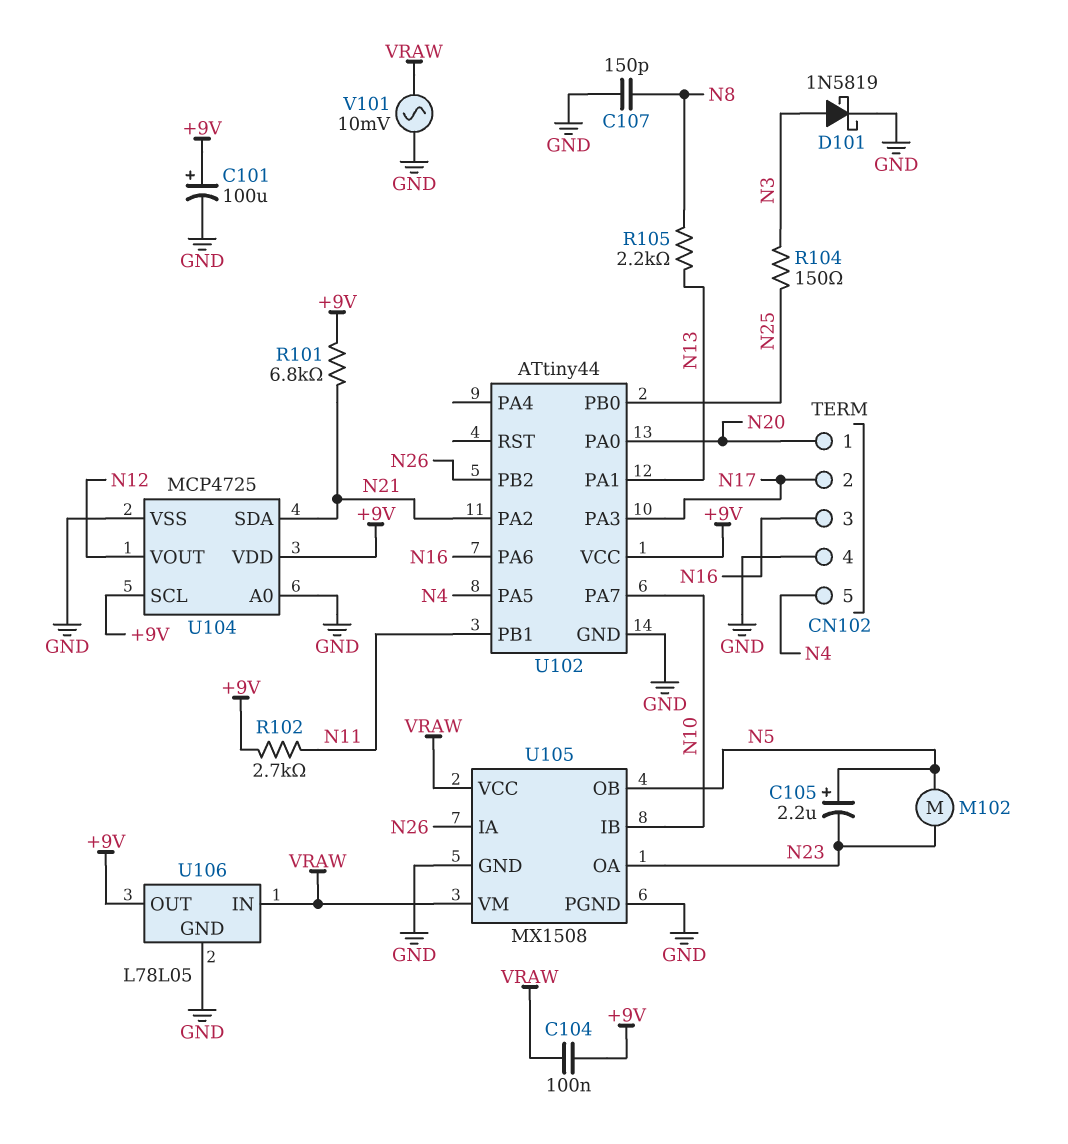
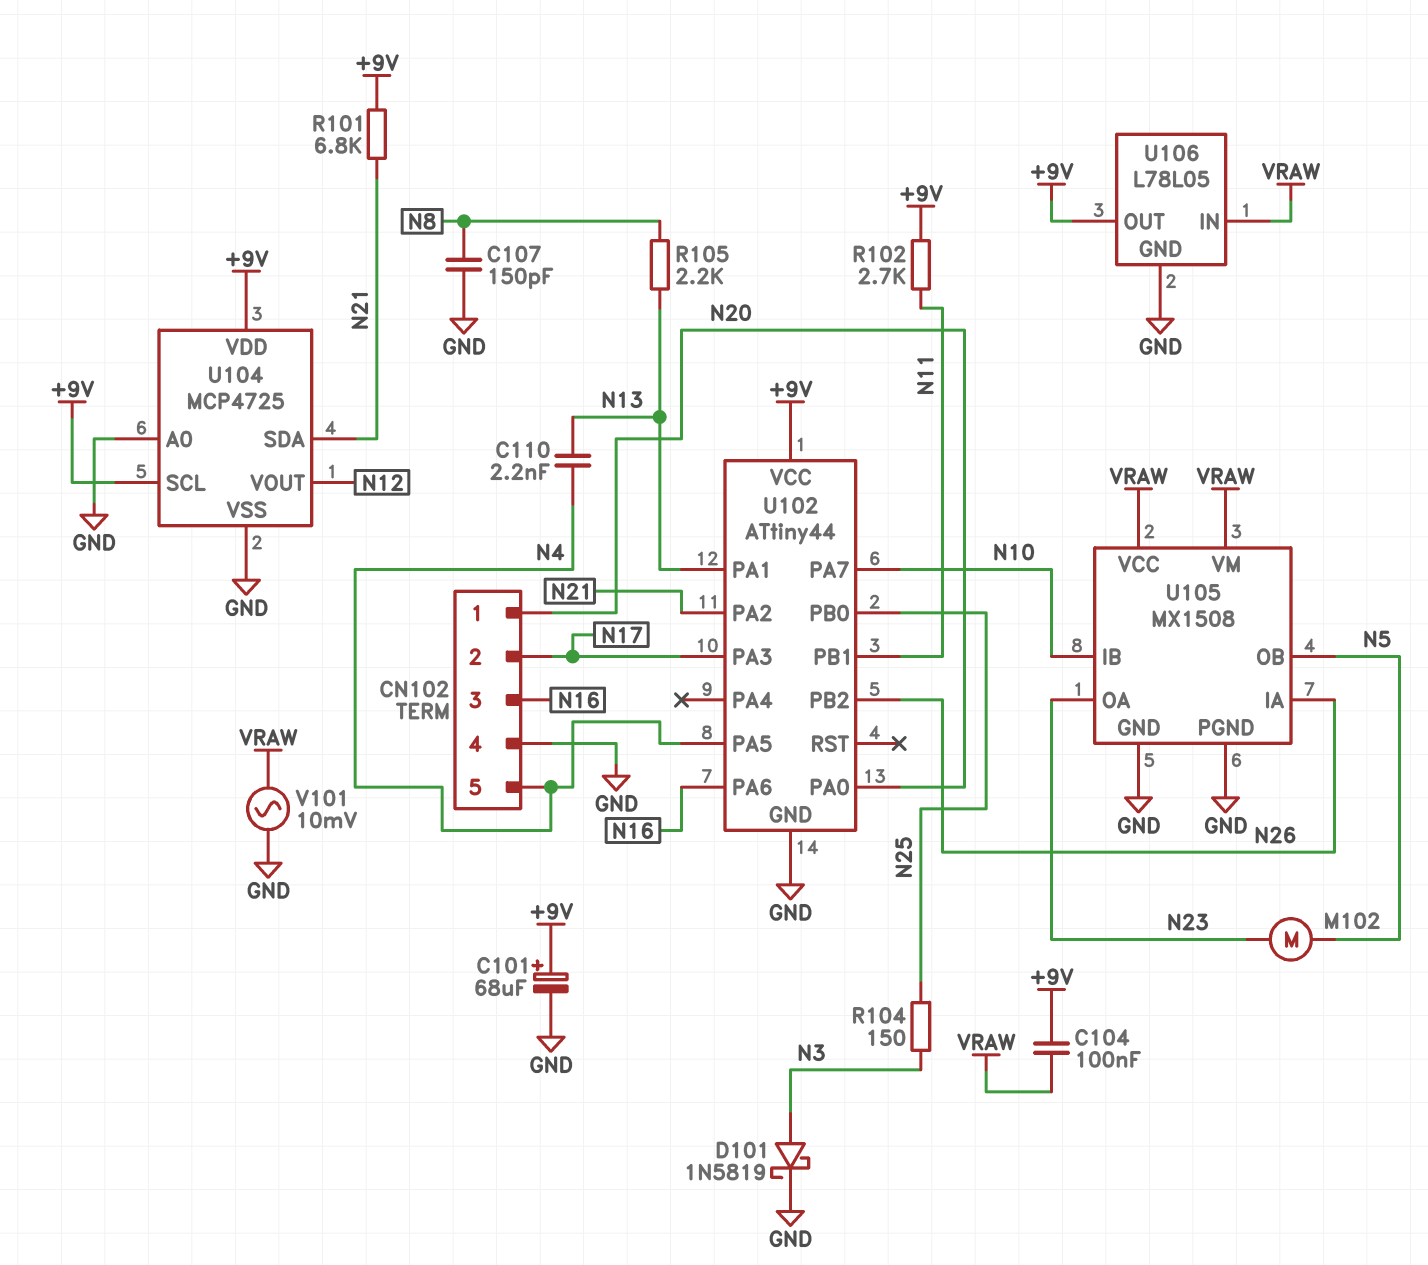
C101: 100uF (plus +9V, minus GND) -> 68uF (plus +9V, minus GND)
C105: 2.2uF (plus N5, minus N23) -> none
C110: none -> 2.2nF (N4, N13)

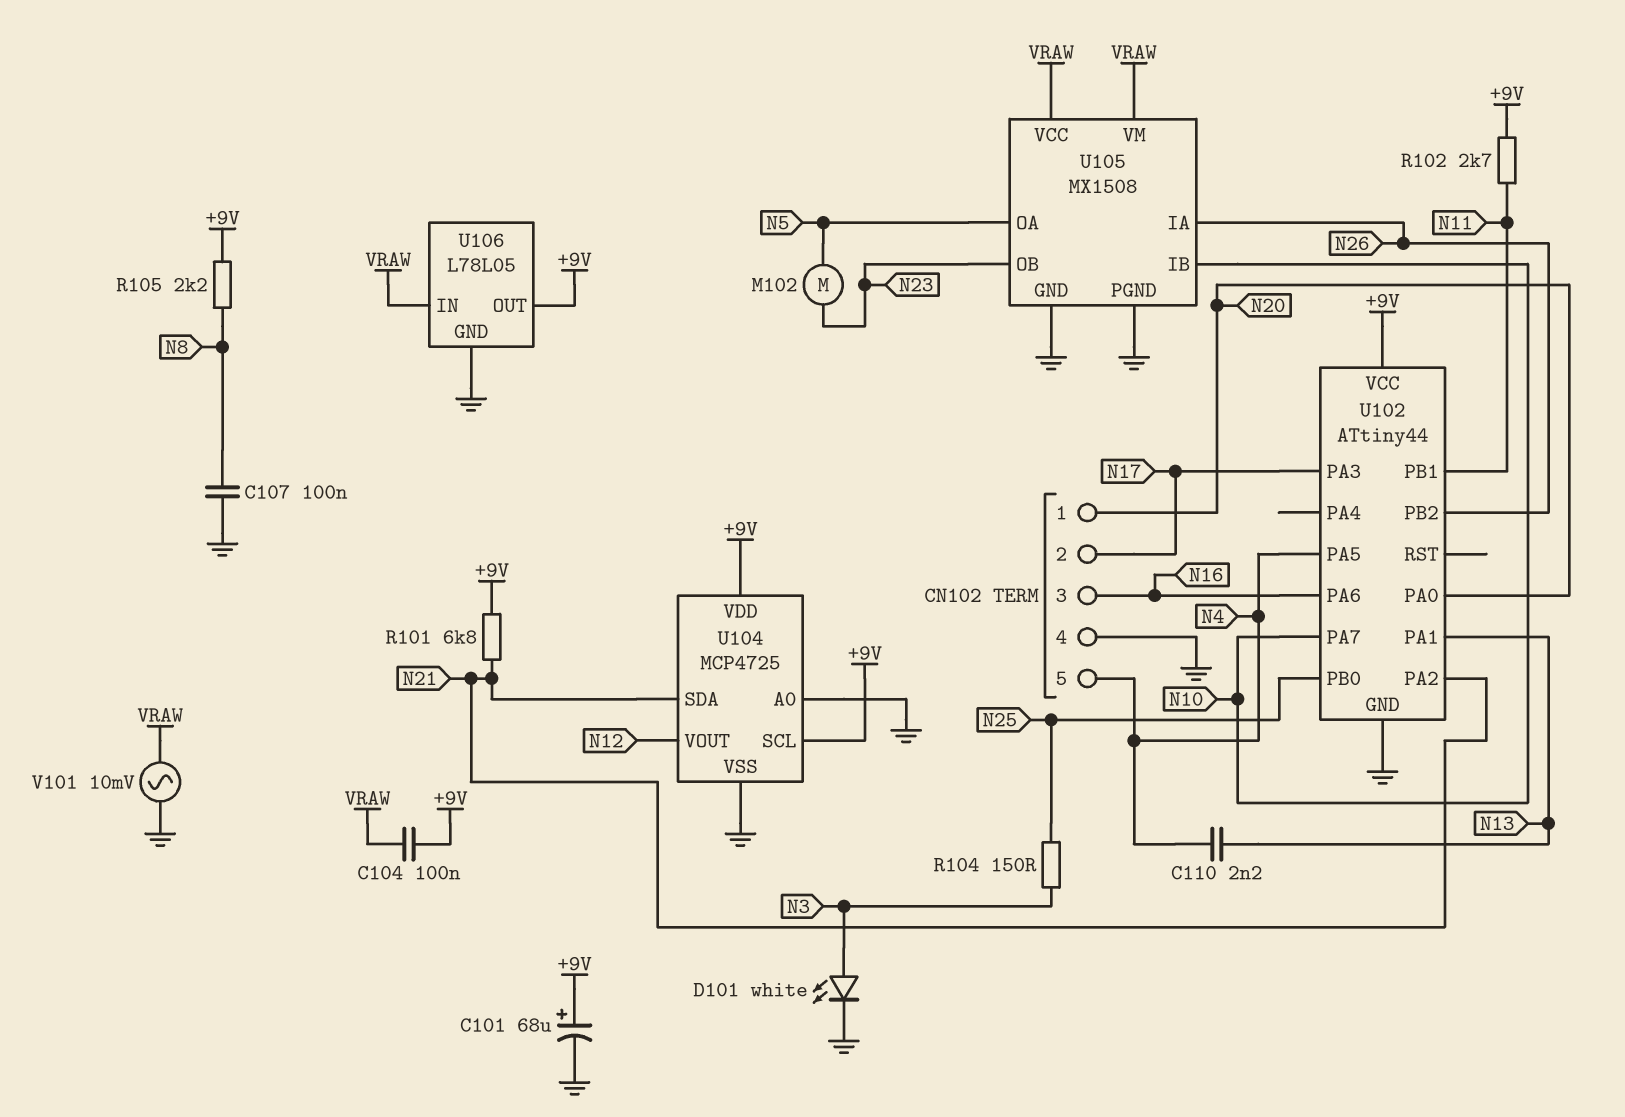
C107: 150pF (GND, N8) -> 100nF (GND, N8)
D101: schottky 1N5819 (A N3, K GND) -> LED white (A N3, K GND)
R105: 2.2k (N8, N13) -> 2.2k (+9V, N8)
U105 pin OA: N23 -> N5
U105 pin OB: N5 -> N23

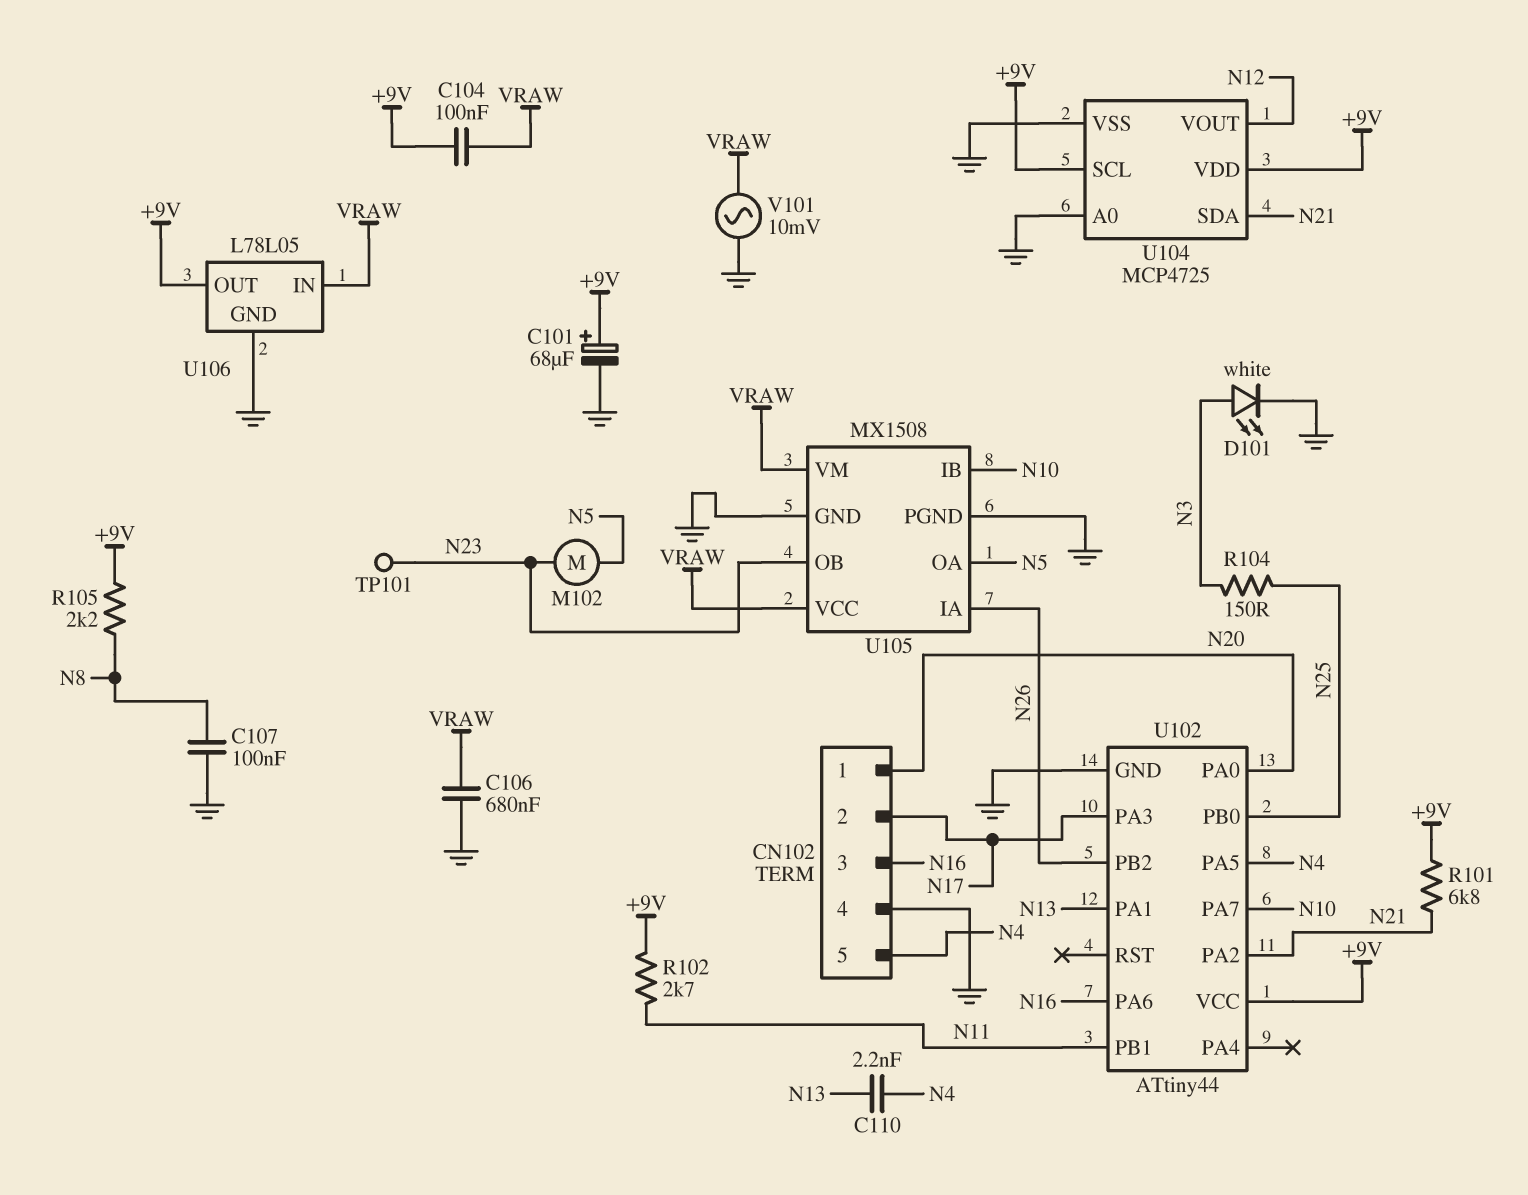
C106: none -> 680nF (GND, VRAW)
TP101: none -> test point (N23)

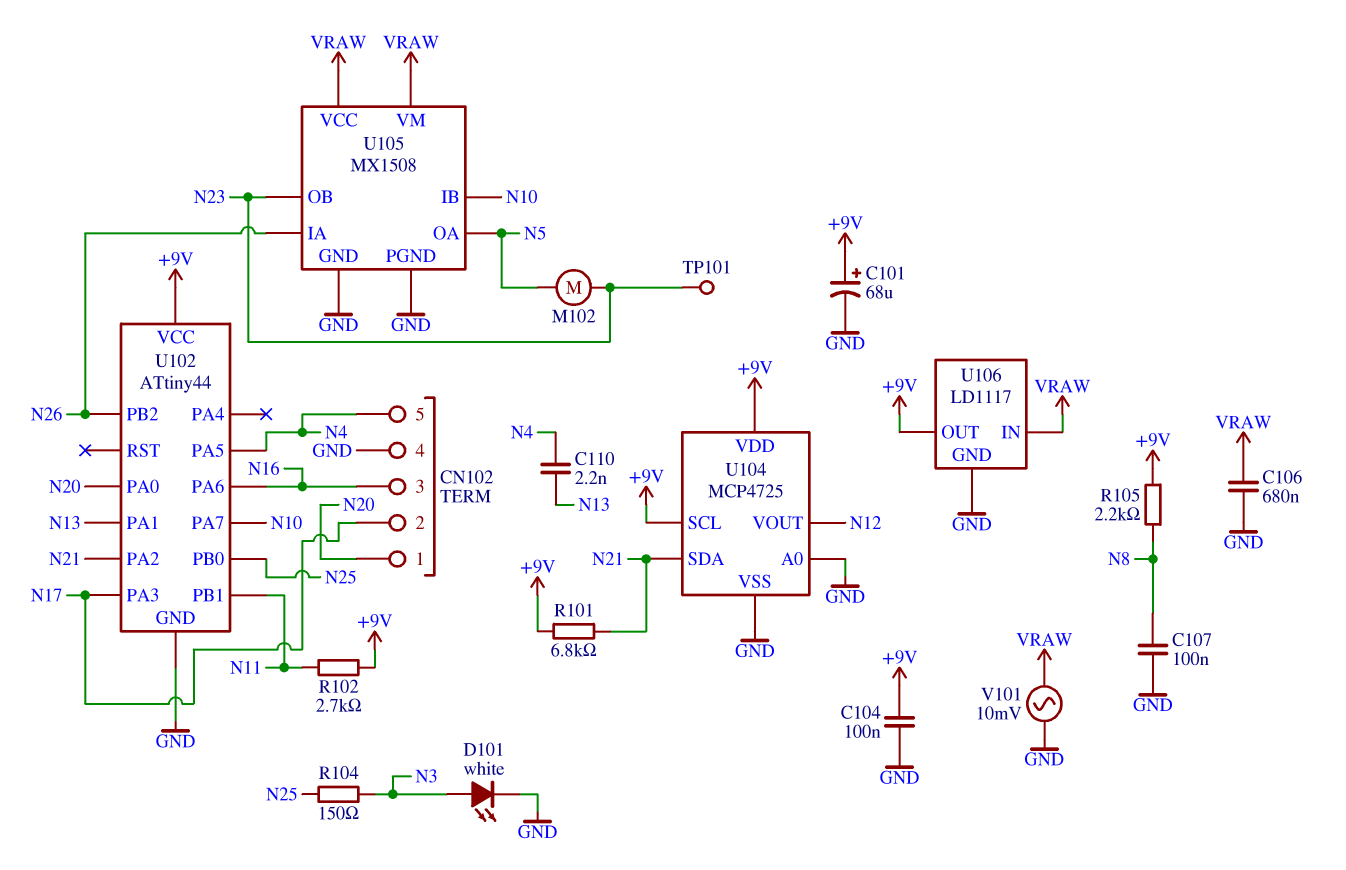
C104: 100nF (+9V, VRAW) -> 100nF (+9V, GND)
U106: L78L05 -> LD1117

